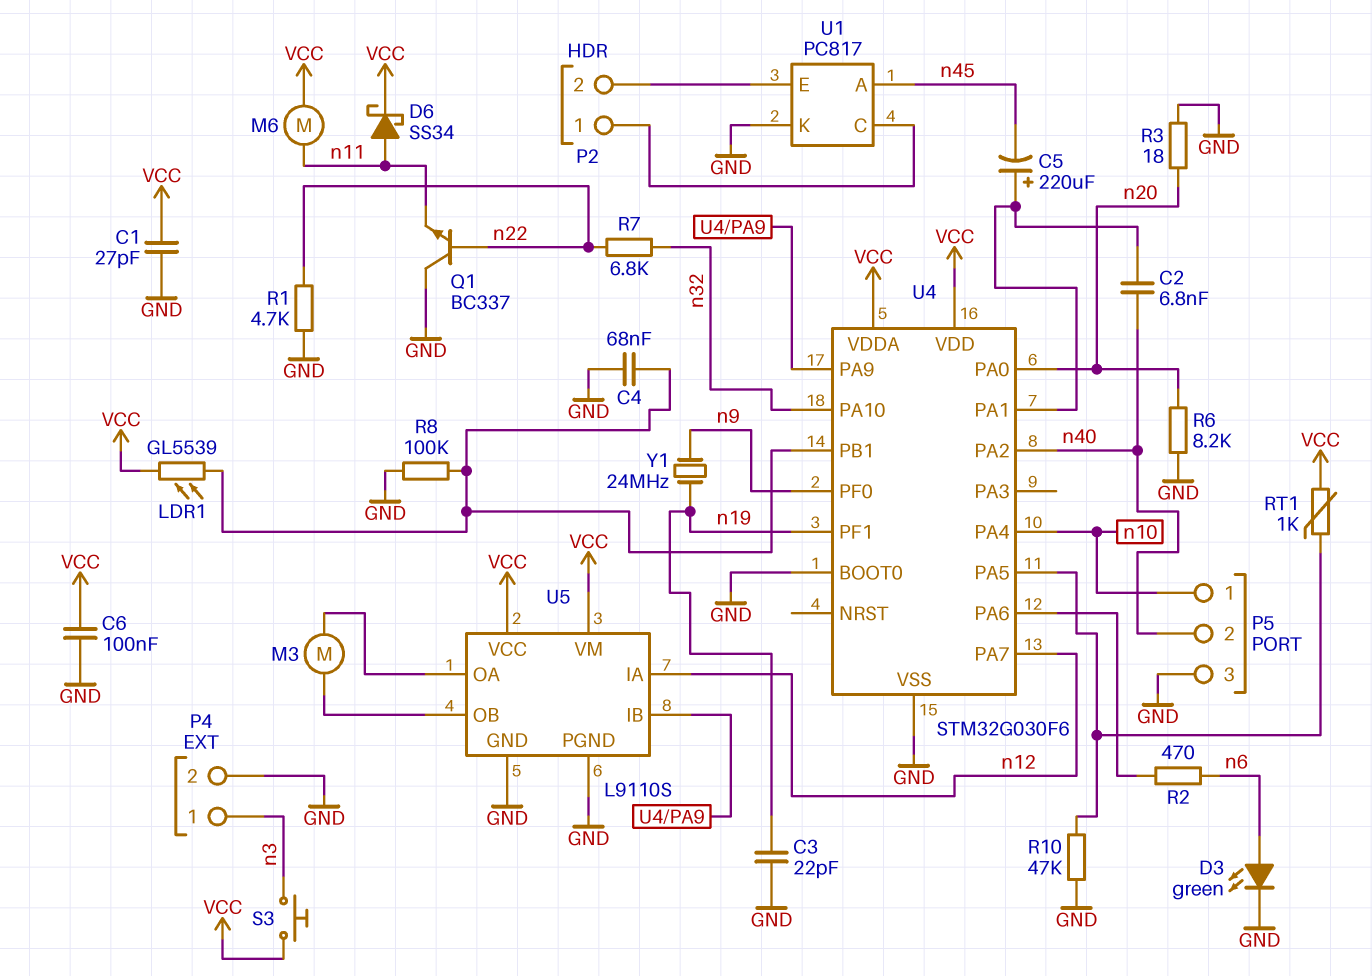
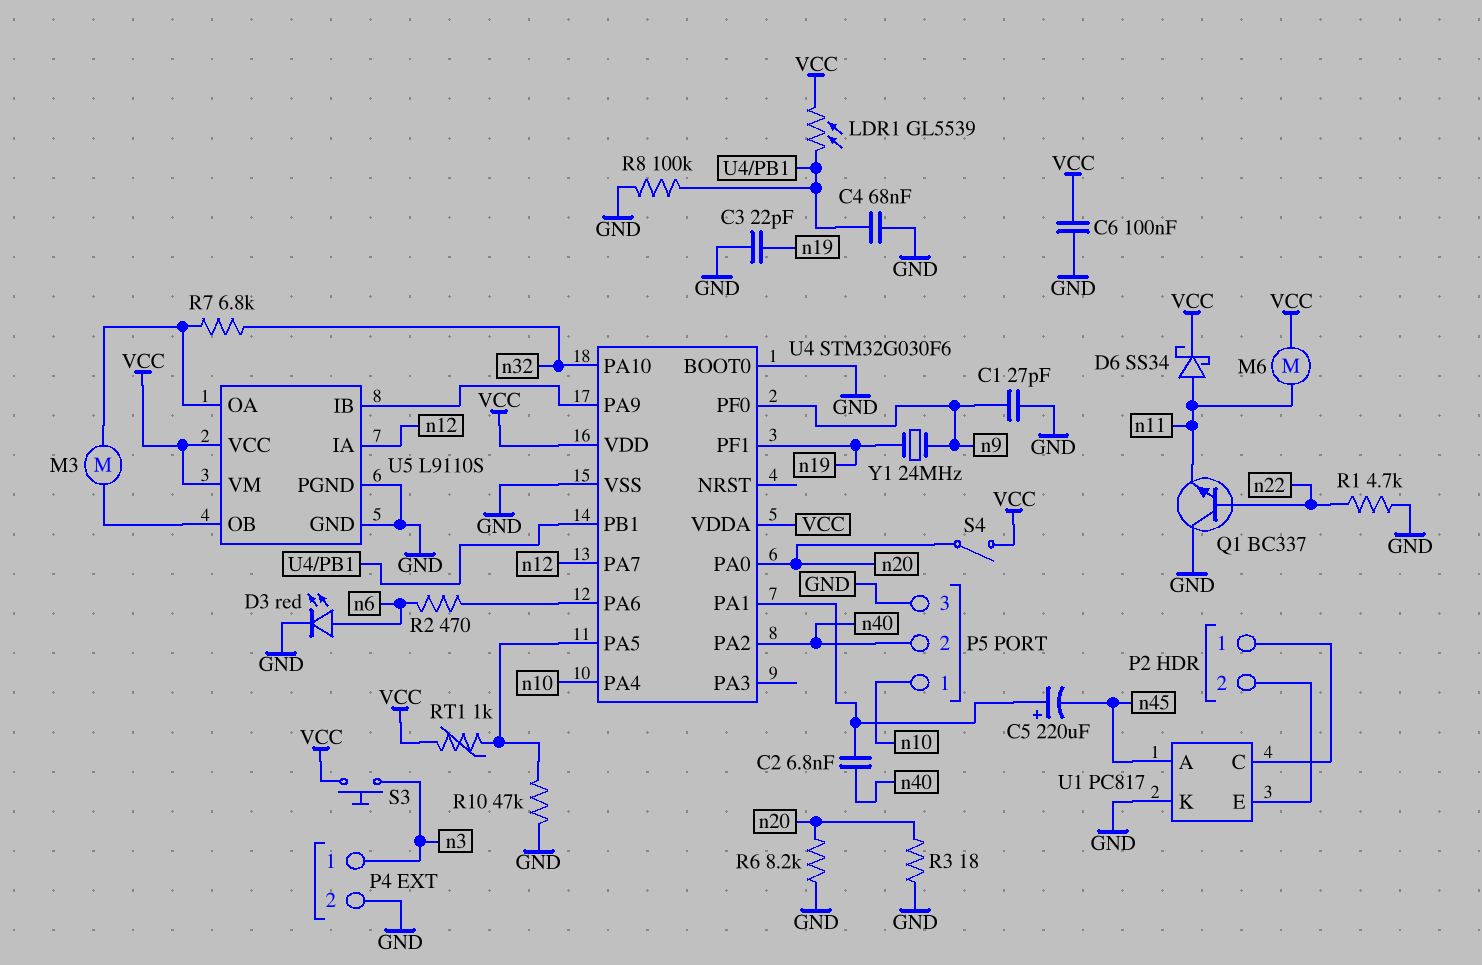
C1: 27pF (GND, VCC) -> 27pF (GND, n9)
D3: LED green (A n6, K GND) -> LED red (A n6, K GND)
R7: 6.8k (n22, n32) -> 6.8k (U5/OA, n32)
S4: none -> switch (VCC, n20)

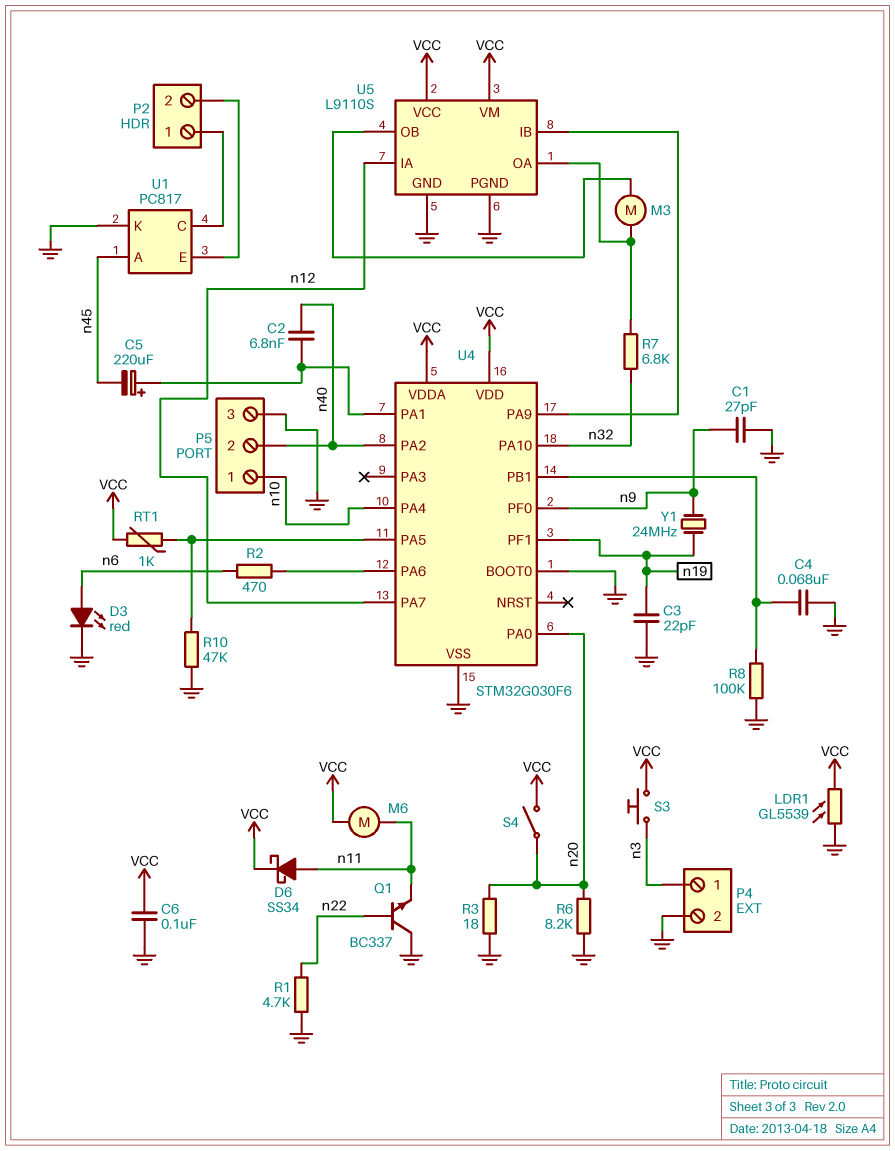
LDR1: GL5539 (U4/PB1, VCC) -> GL5539 (GND, VCC)

